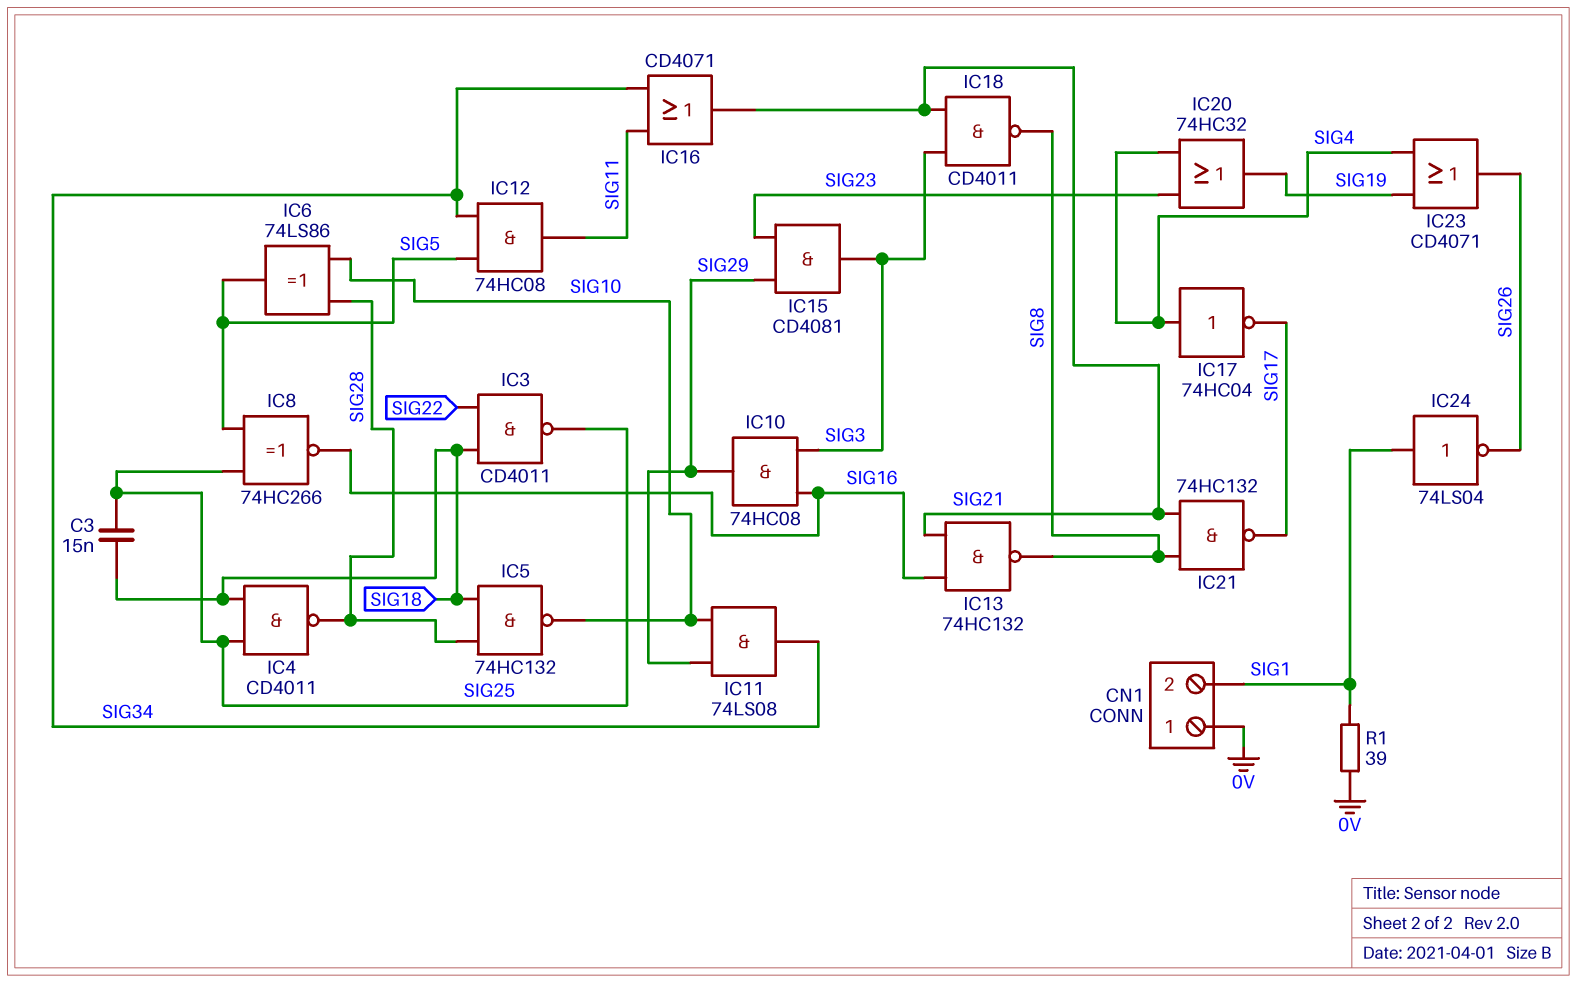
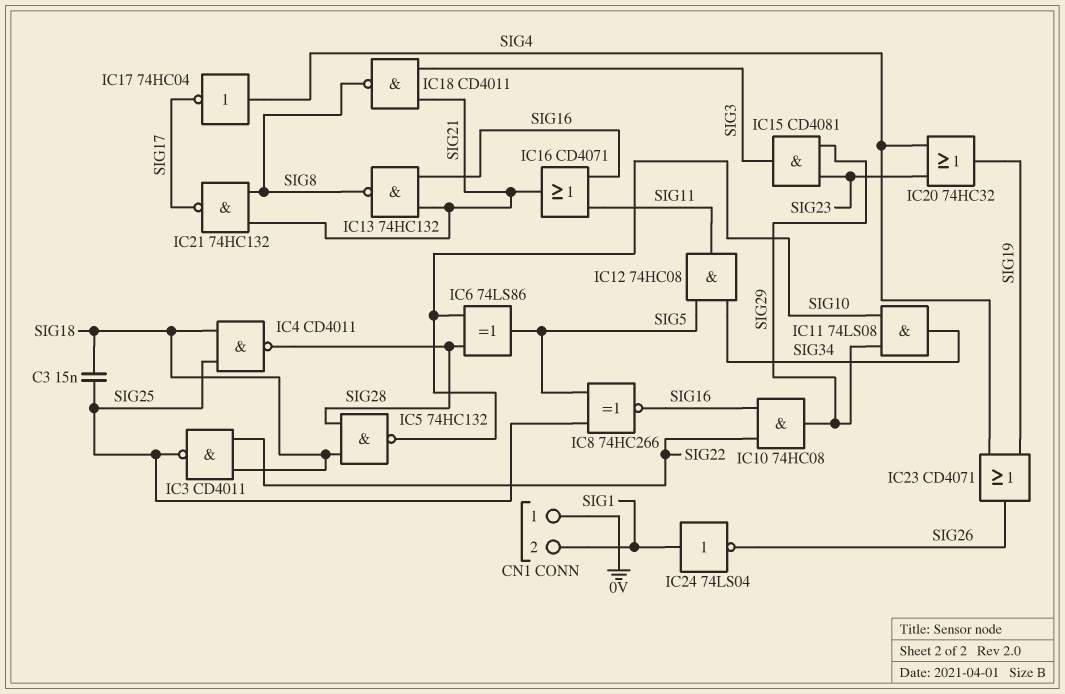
IC10: AND 74HC08 (in SIG3, in SIG16, out SIG29) -> AND 74HC08 (in SIG16, in SIG22, out SIG29)
IC16: OR CD4071 (in SIG11, in SIG34, out SIG21) -> OR CD4071 (in SIG11, in SIG16, out SIG21)
R1: 39 (0V, SIG1) -> none

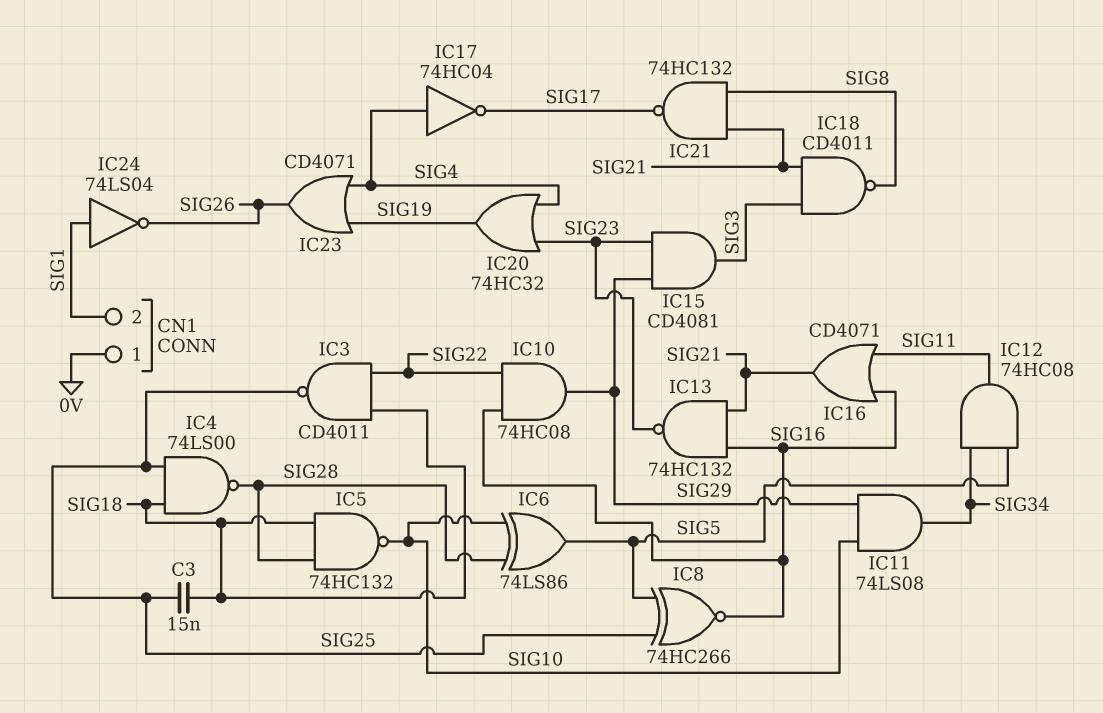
IC4: NAND CD4011 (in SIG18, in SIG25, out SIG28) -> NAND 74LS00 (in SIG18, in SIG25, out SIG28)
IC13: NAND 74HC132 (in SIG16, in SIG21, out SIG8) -> NAND 74HC132 (in SIG16, in SIG21, out SIG23)

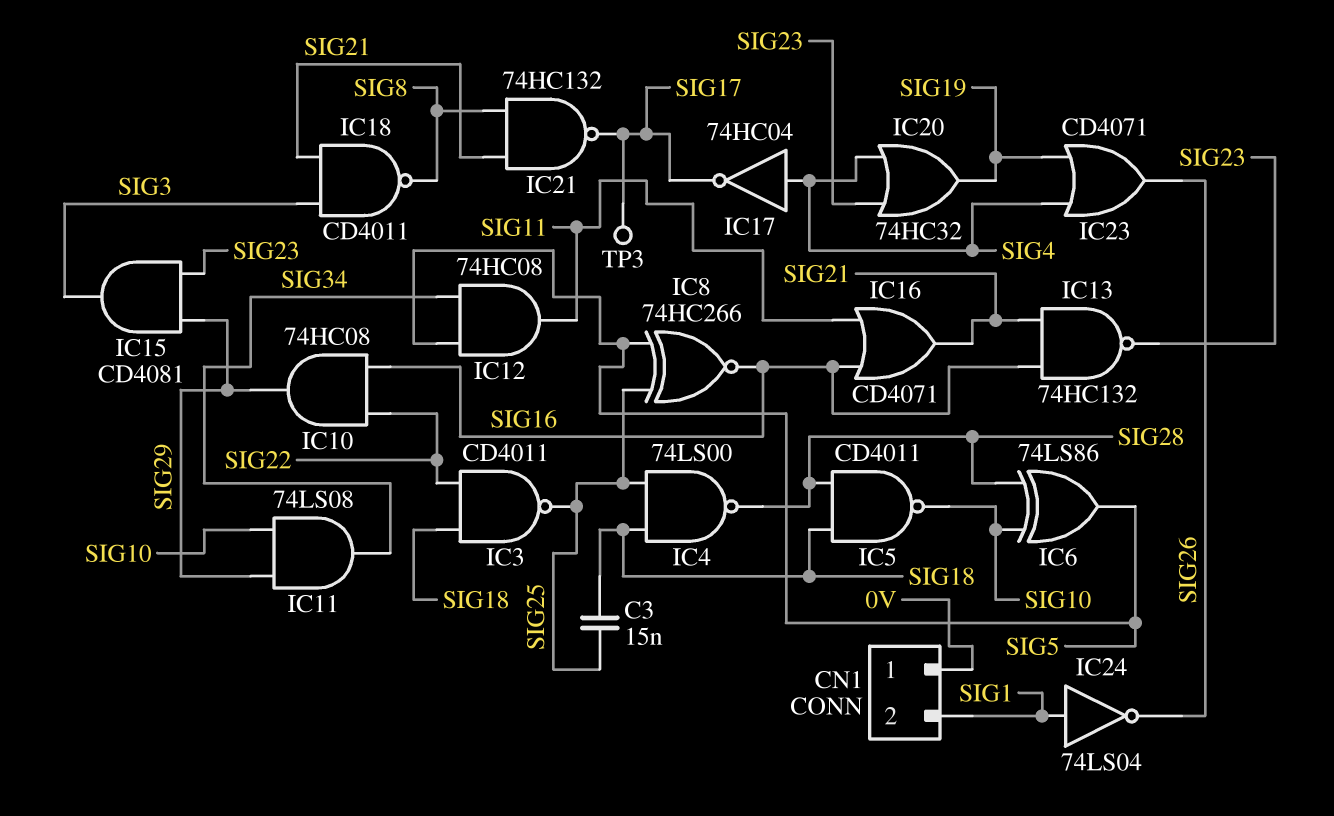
IC5: NAND 74HC132 (in SIG18, in SIG28, out SIG10) -> NAND CD4011 (in SIG18, in SIG28, out SIG10)
TP3: none -> test point (SIG17)

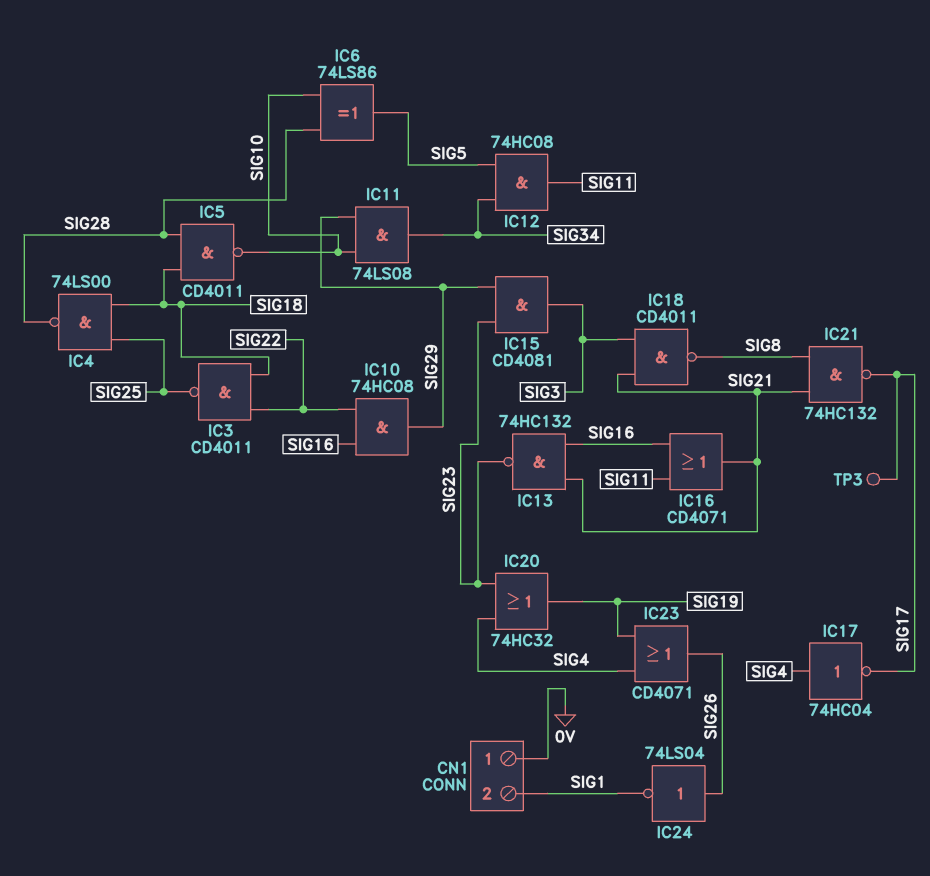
C3: 15nF (SIG18, SIG25) -> none
IC8: XNOR 74HC266 (in SIG5, in SIG25, out SIG16) -> none
IC24: NOT 74LS04 (in SIG1, out SIG26) -> NOT 74LS04 (in SIG26, out SIG1)

